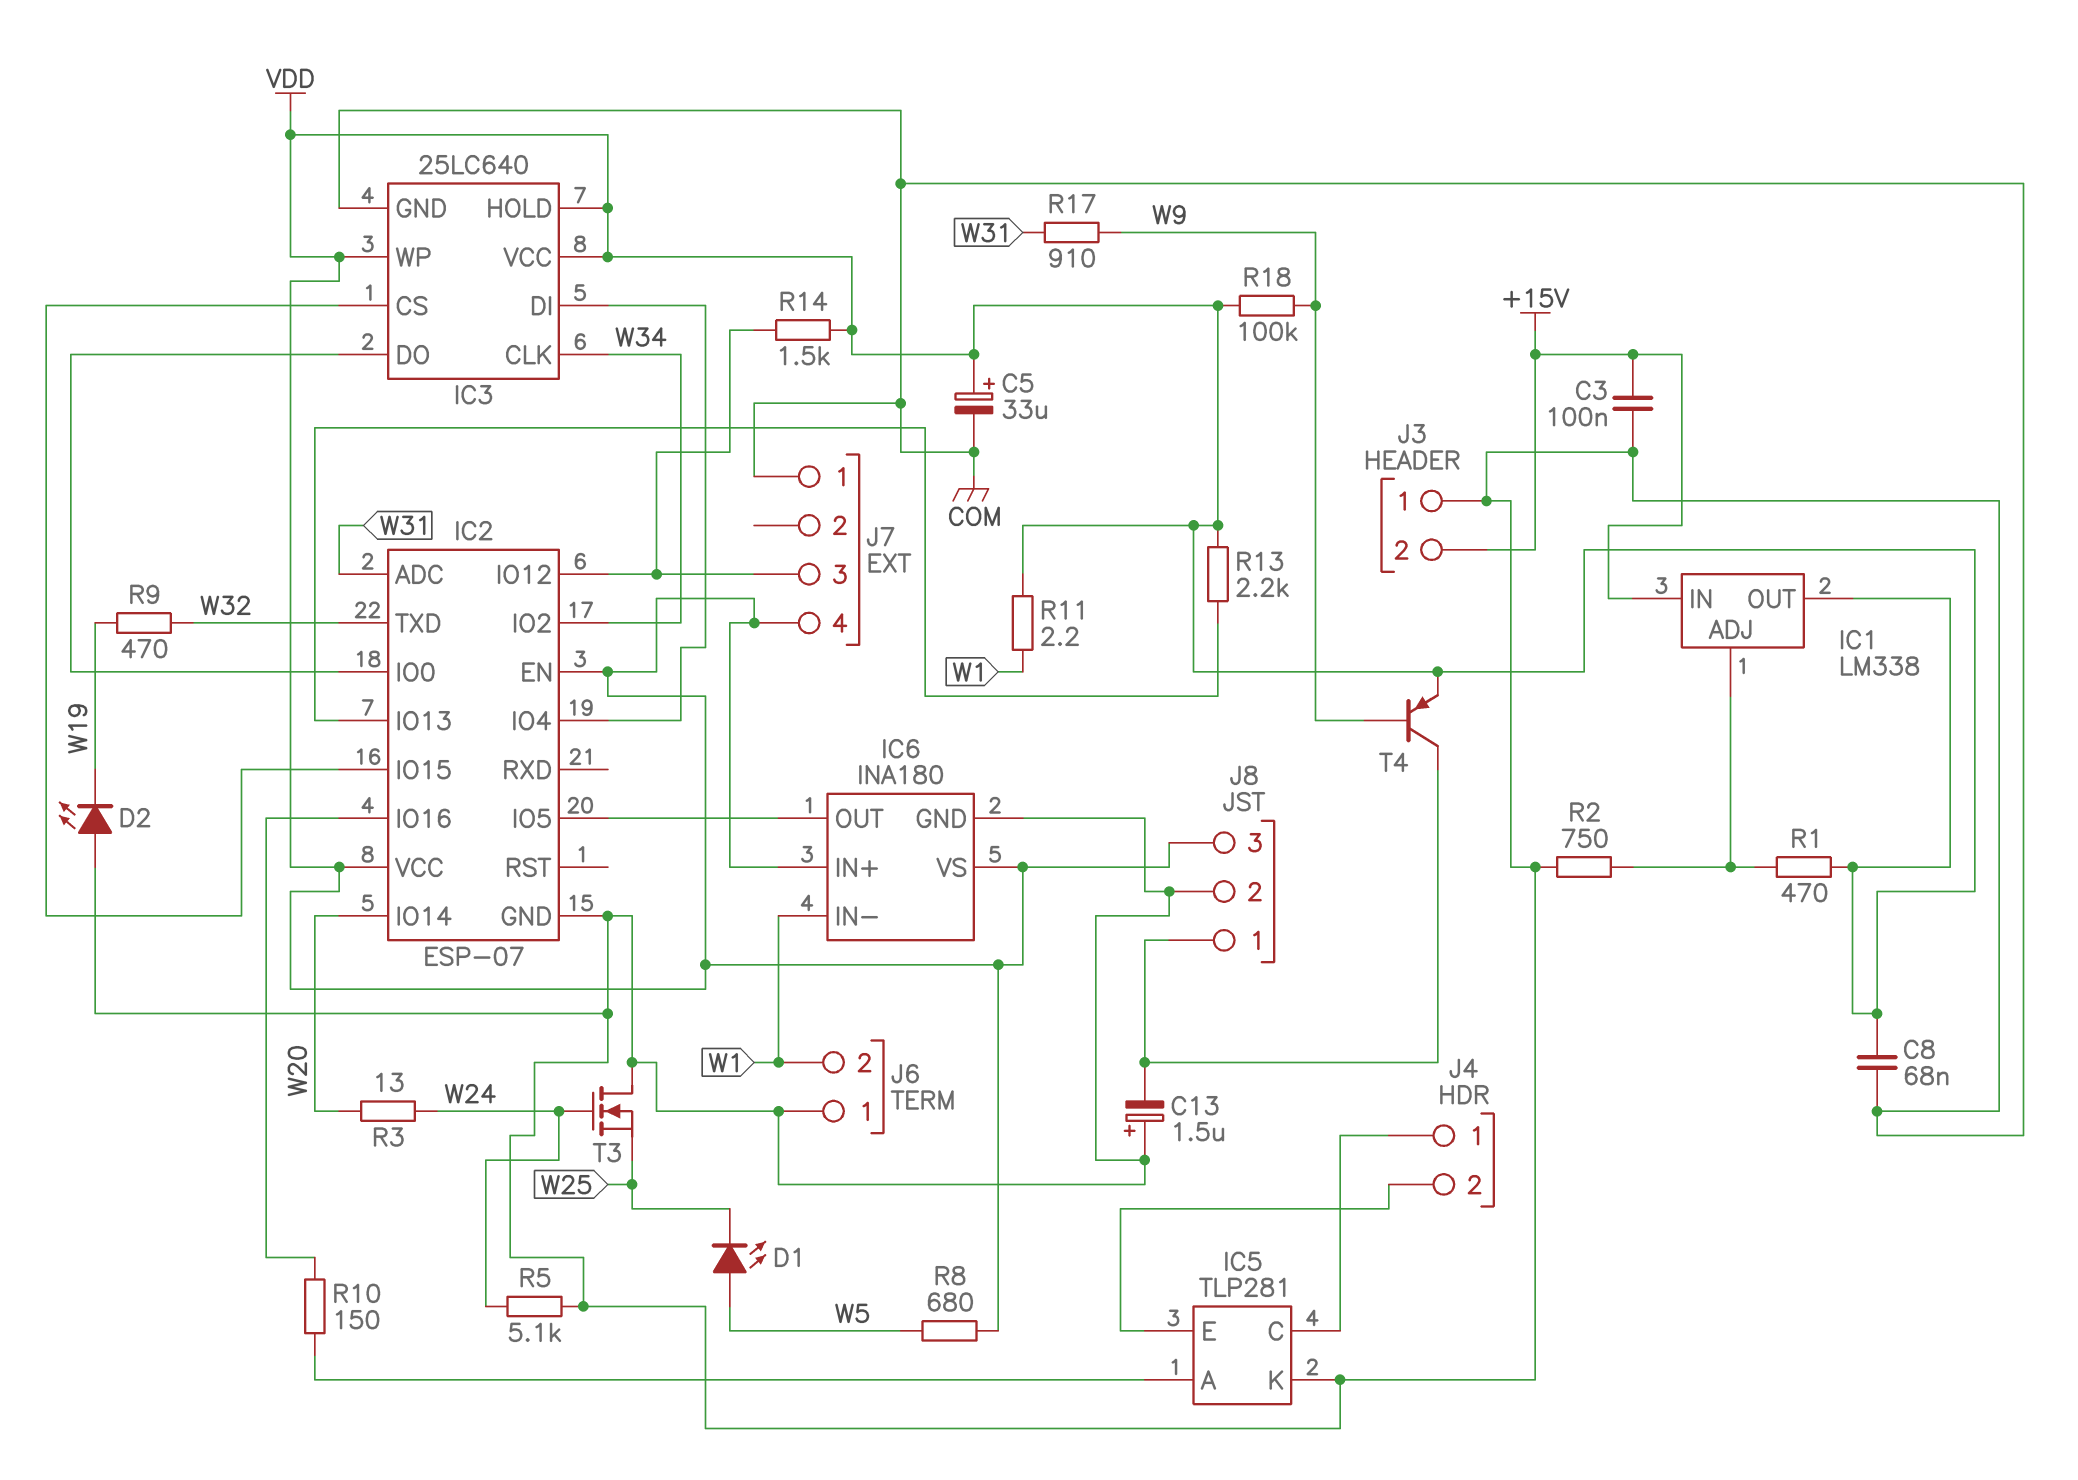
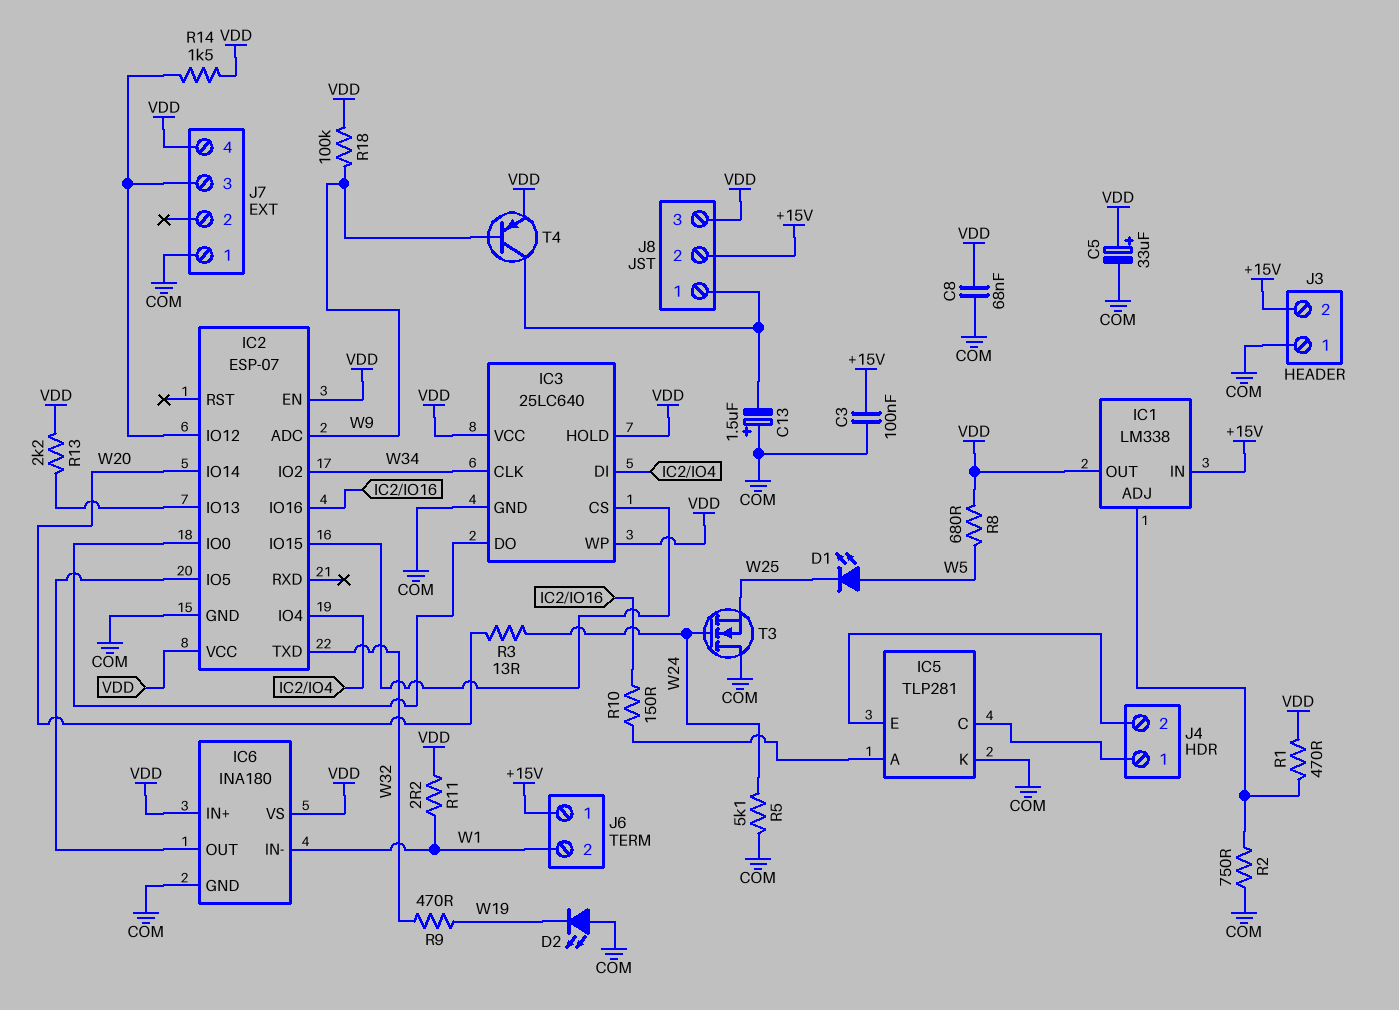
IC2 pin ADC: W31 -> W9
J6 pin 1: COM -> +15V
J8 pin 2: COM -> +15V
R17: 910 (W9, W31) -> none

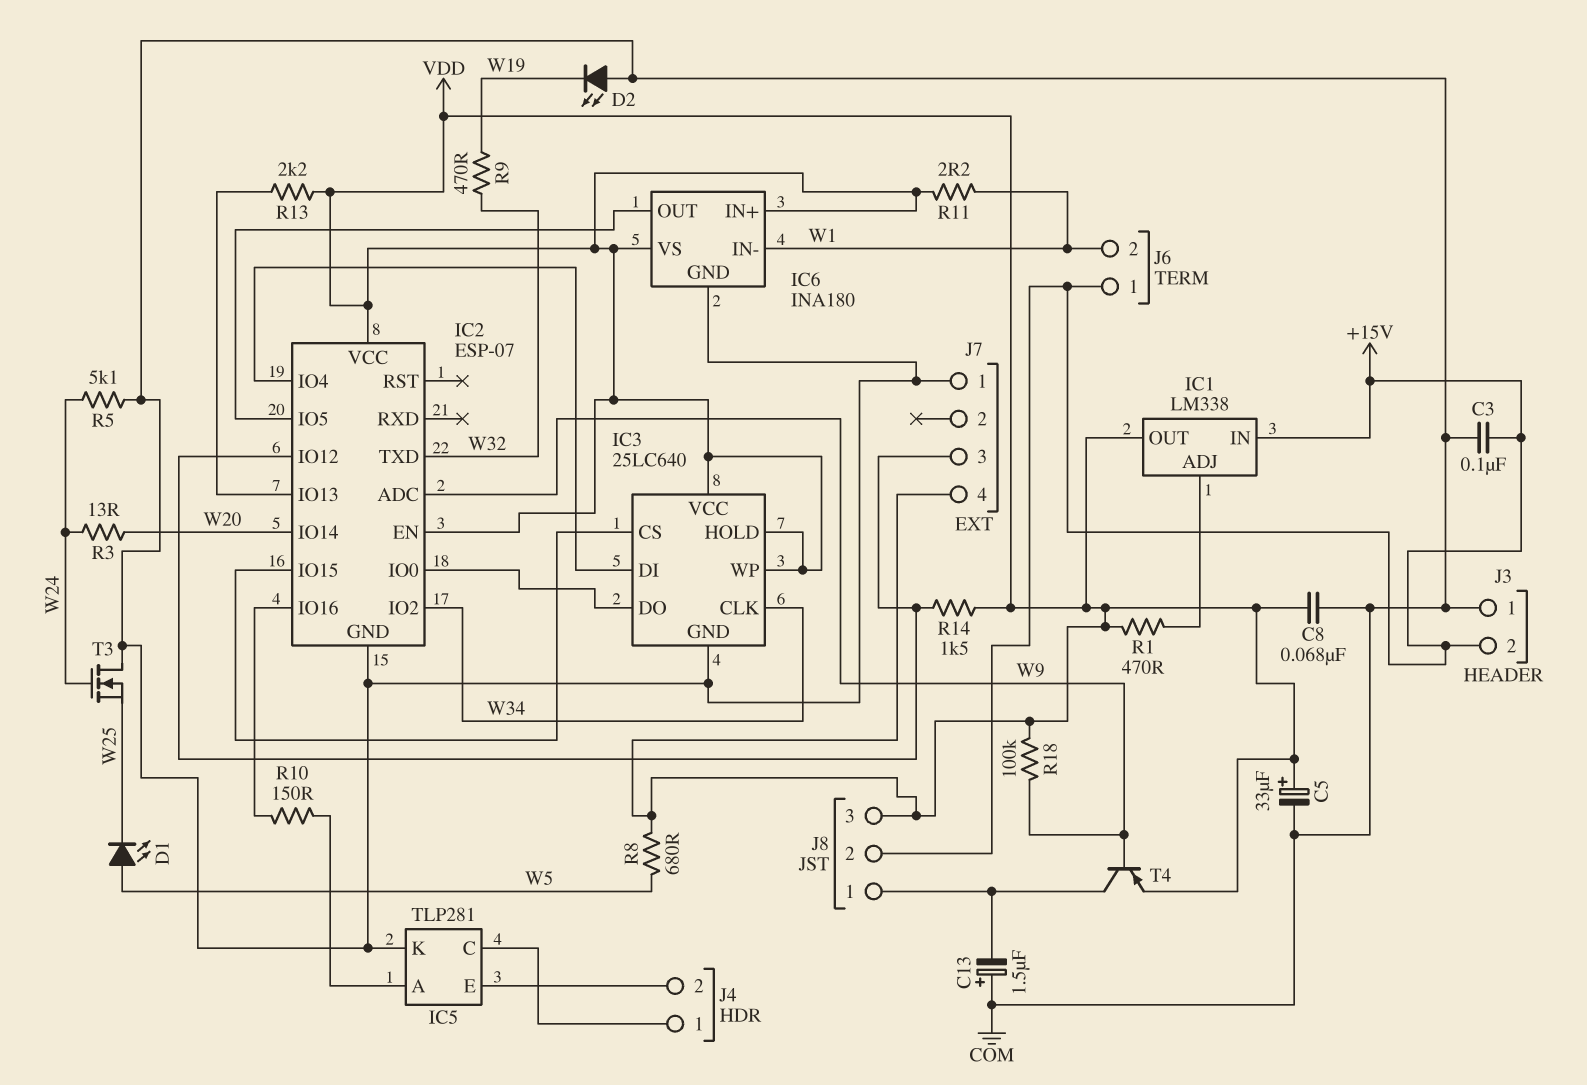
R2: 750 (COM, IC1/ADJ) -> none

